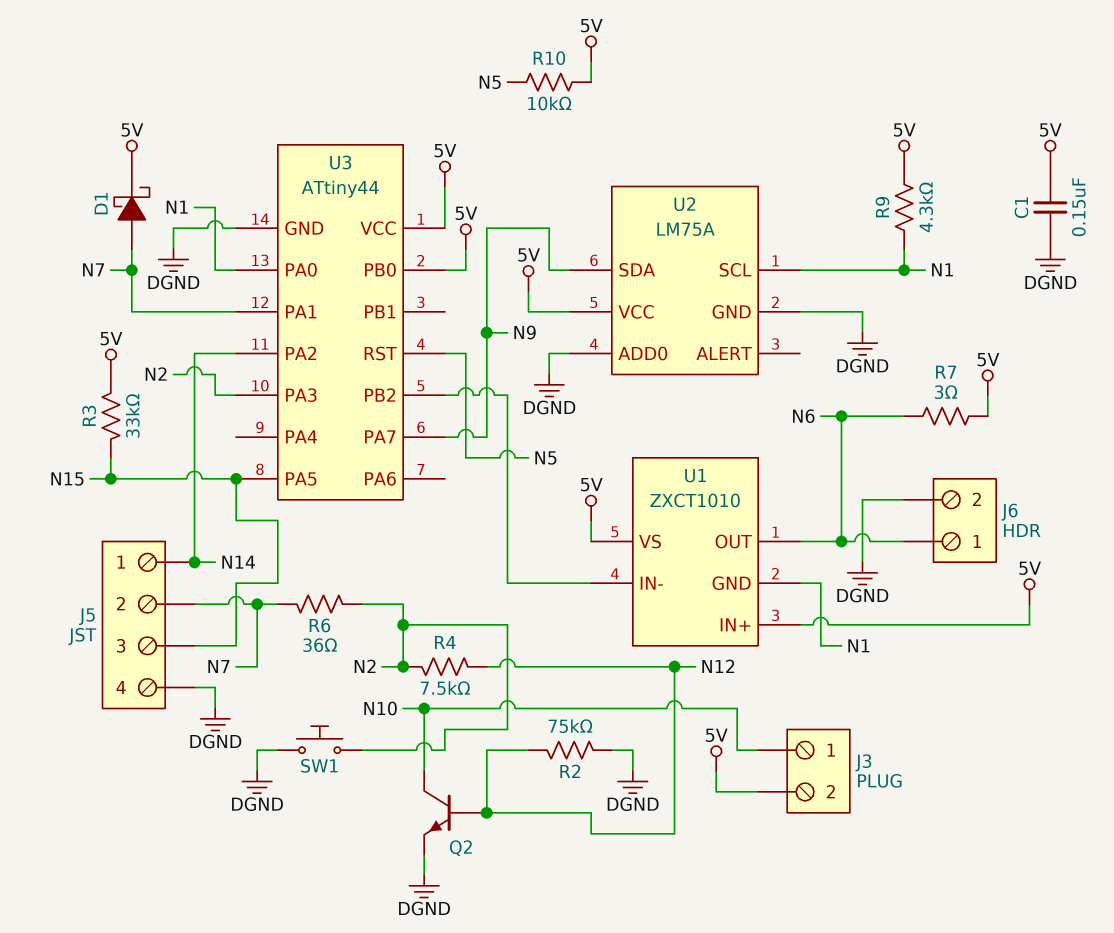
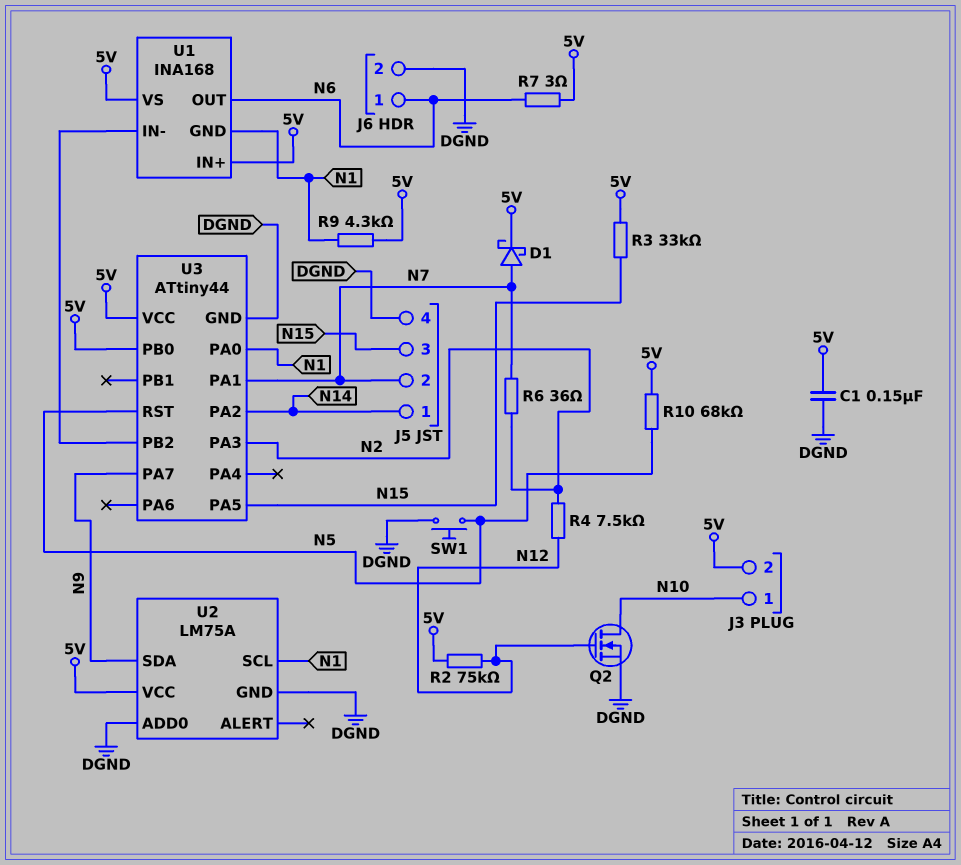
Q2: NPN (B N12, C N10, E DGND) -> NMOS (G N12, D N10, S DGND)
R2: 75k (DGND, N12) -> 75k (5V, N12)
R10: 10k (5V, N5) -> 68k (5V, N5)
SW1: button (DGND, N2) -> button (DGND, N5)
U1: ZXCT1010 -> INA168

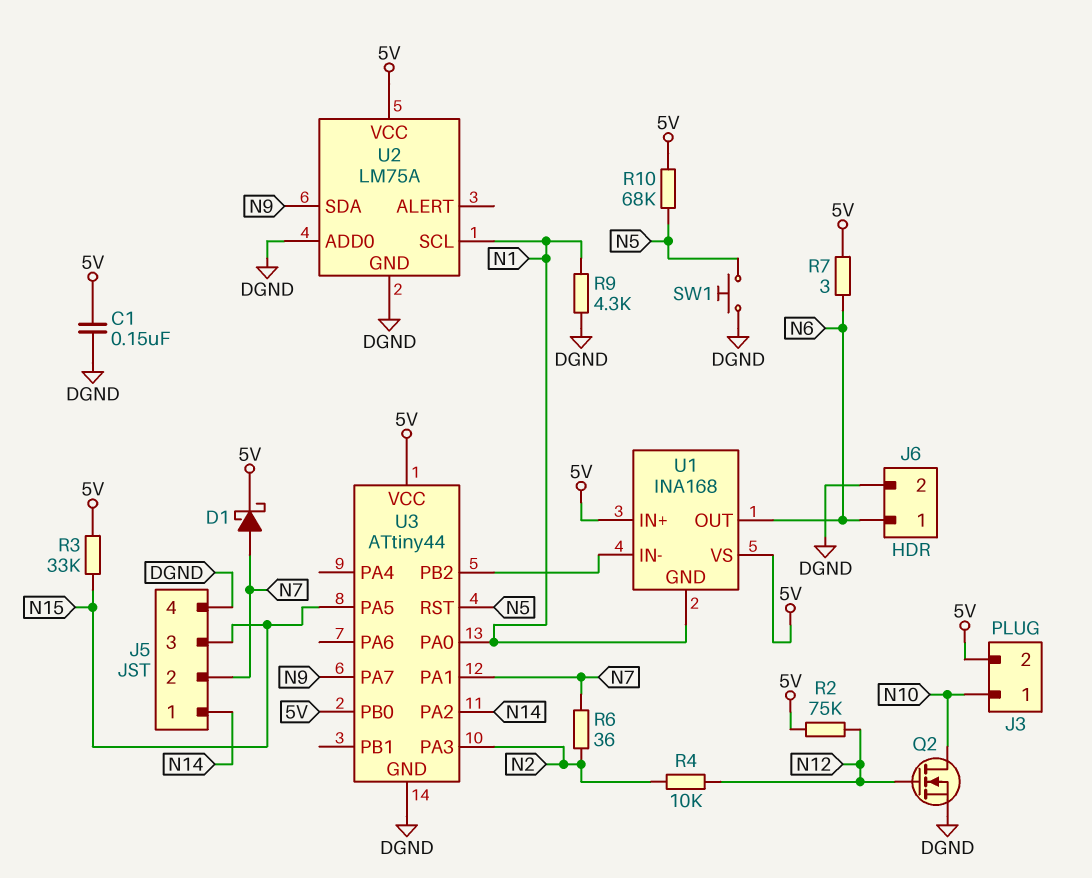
R4: 7.5k (N2, N12) -> 10k (N2, N12)
R9: 4.3k (5V, N1) -> 4.3k (DGND, N1)

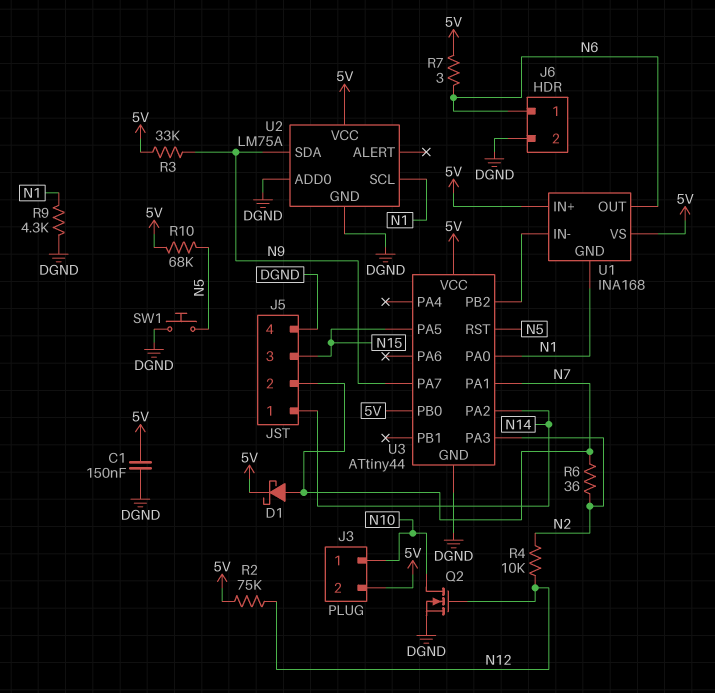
R3: 33k (5V, N15) -> 33k (5V, N9)

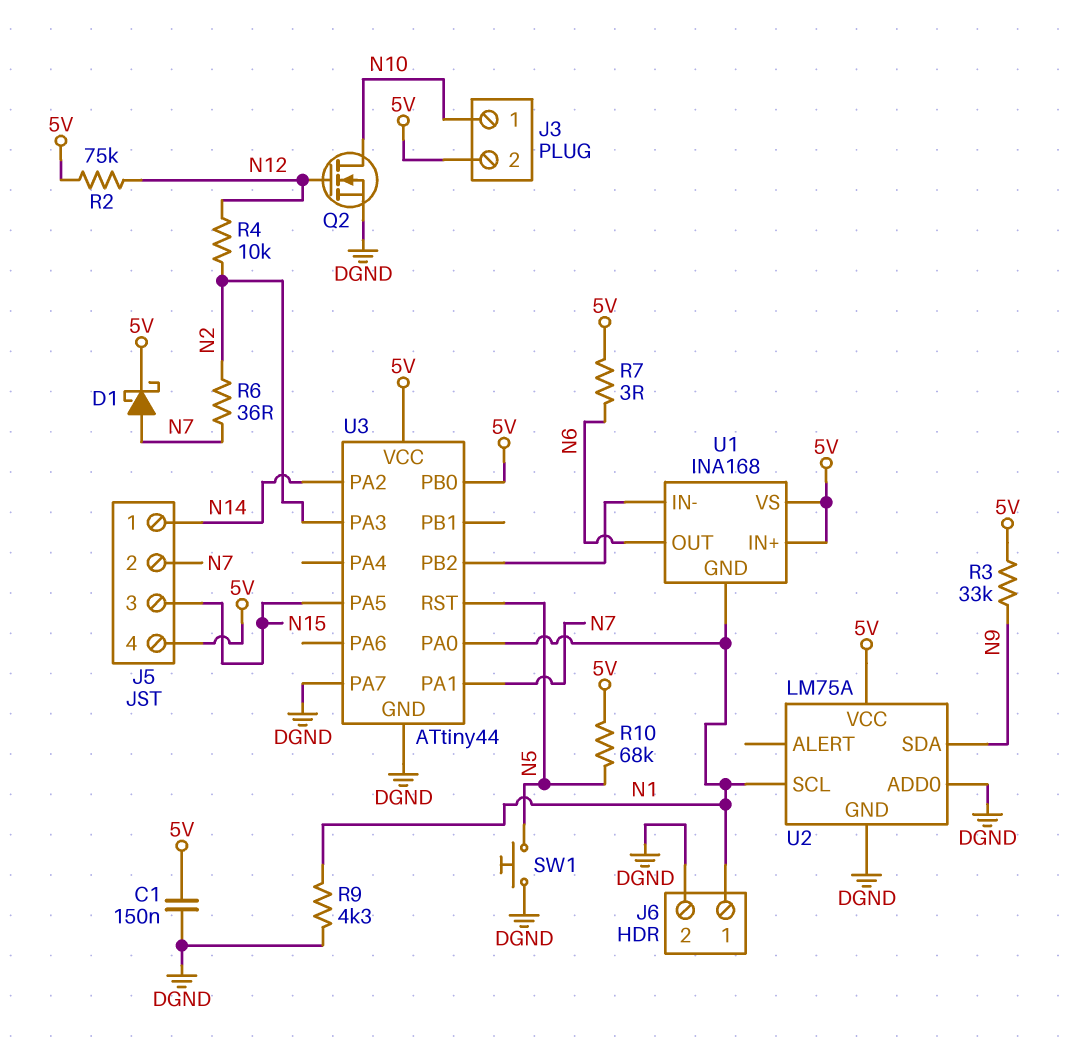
J5 pin 4: DGND -> 5V
J6 pin 1: N6 -> N1
U3 pin PA7: N9 -> DGND

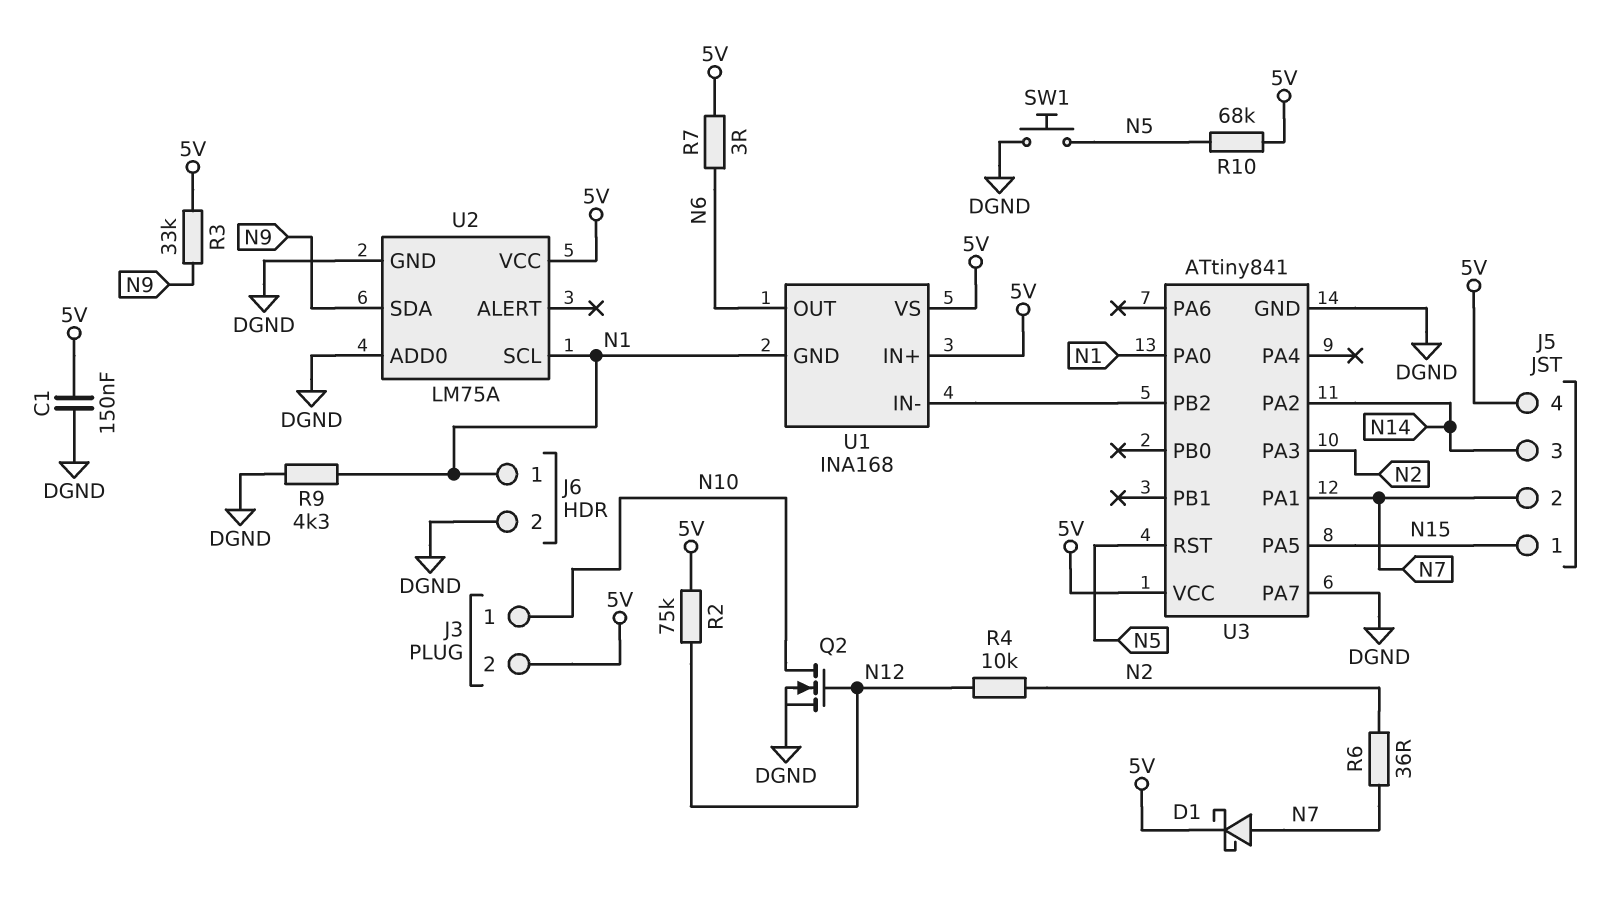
J5 pin 1: N14 -> N15
J5 pin 3: N15 -> N14
U3: ATtiny44 -> ATtiny841
U3 pin PB0: 5V -> none

